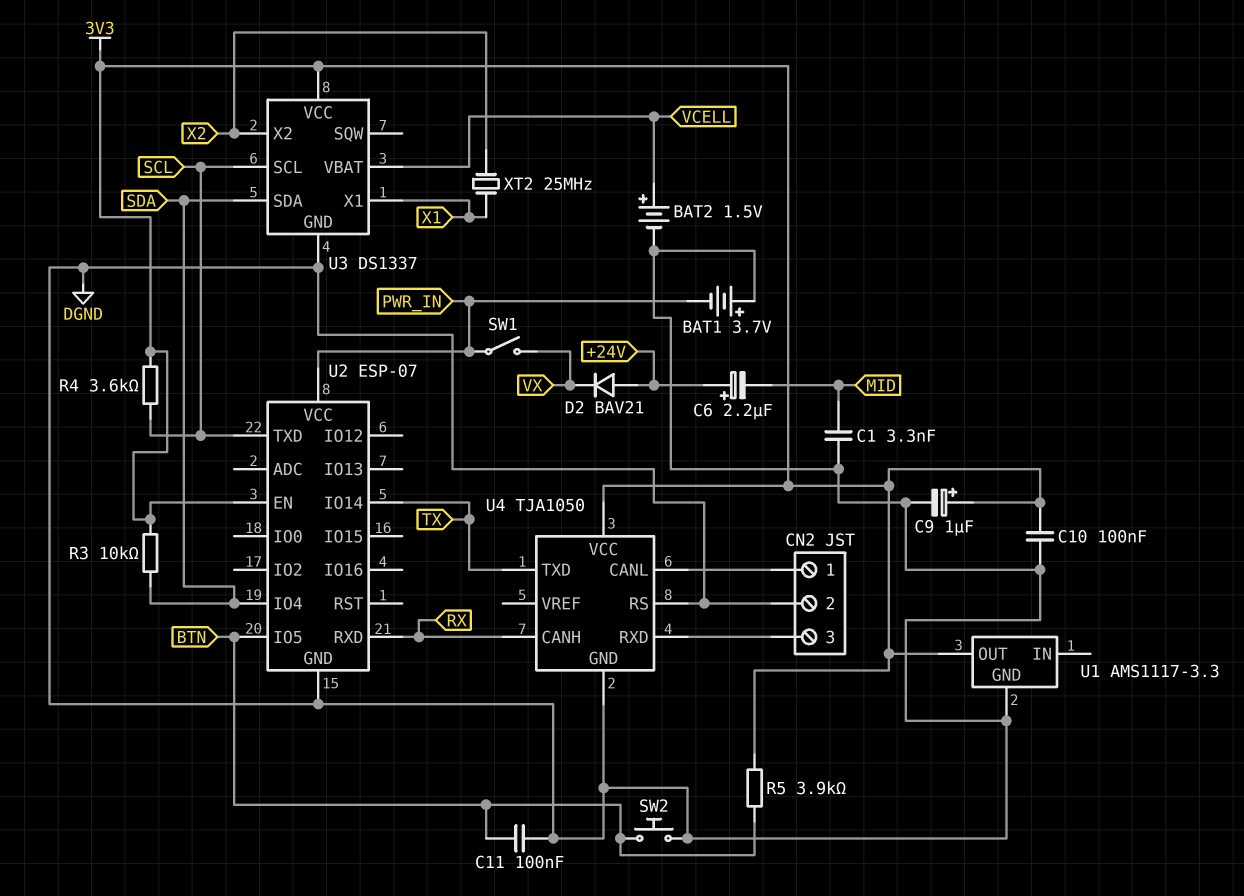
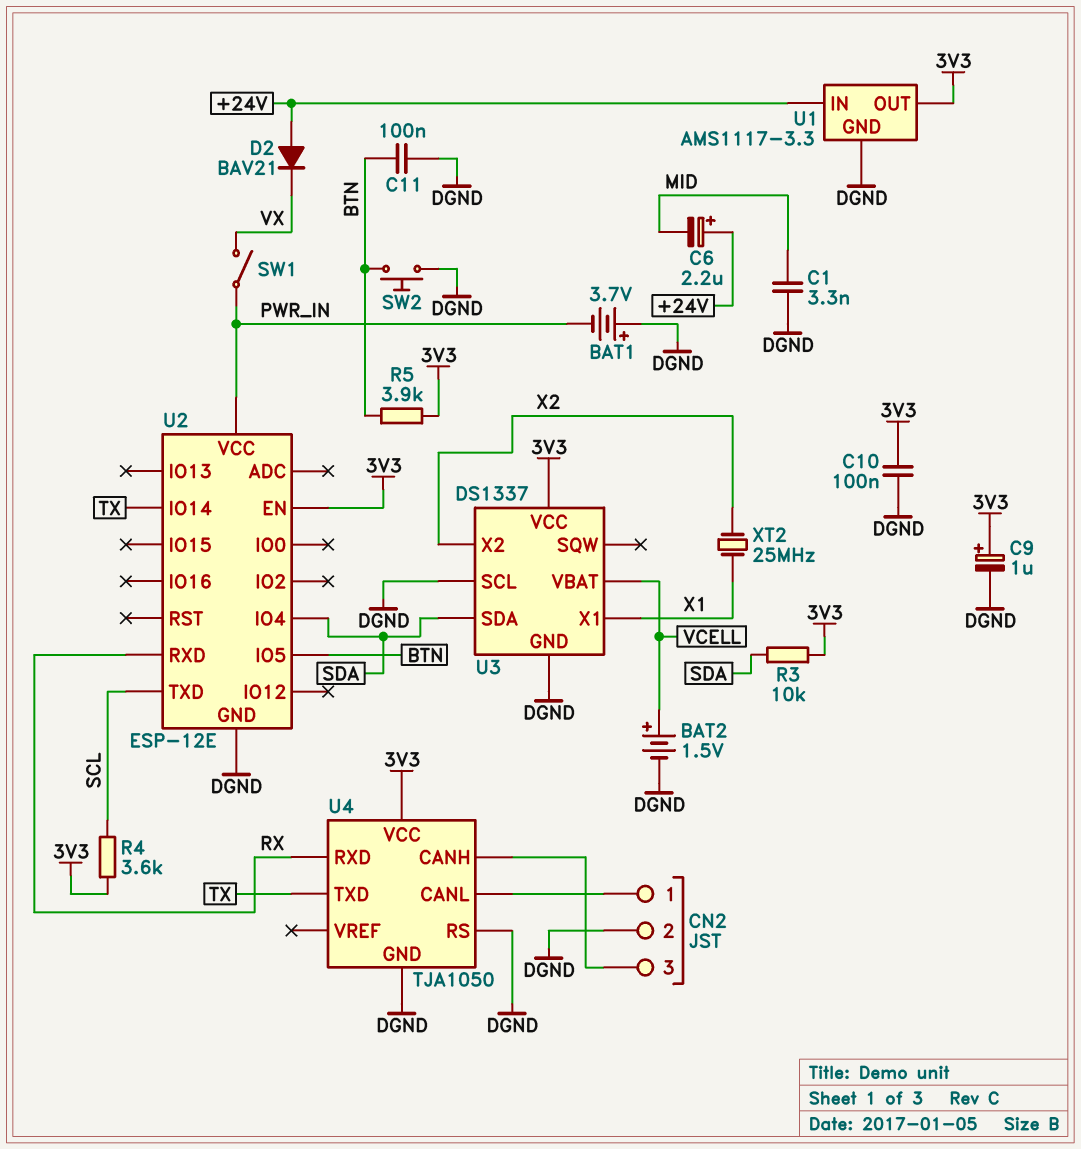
U1 pin IN: none -> +24V
U2: ESP-07 -> ESP-12E
U3 pin SCL: SCL -> DGND
U4 pin CANH: RX -> CN2/3
U4 pin RXD: CN2/3 -> RX

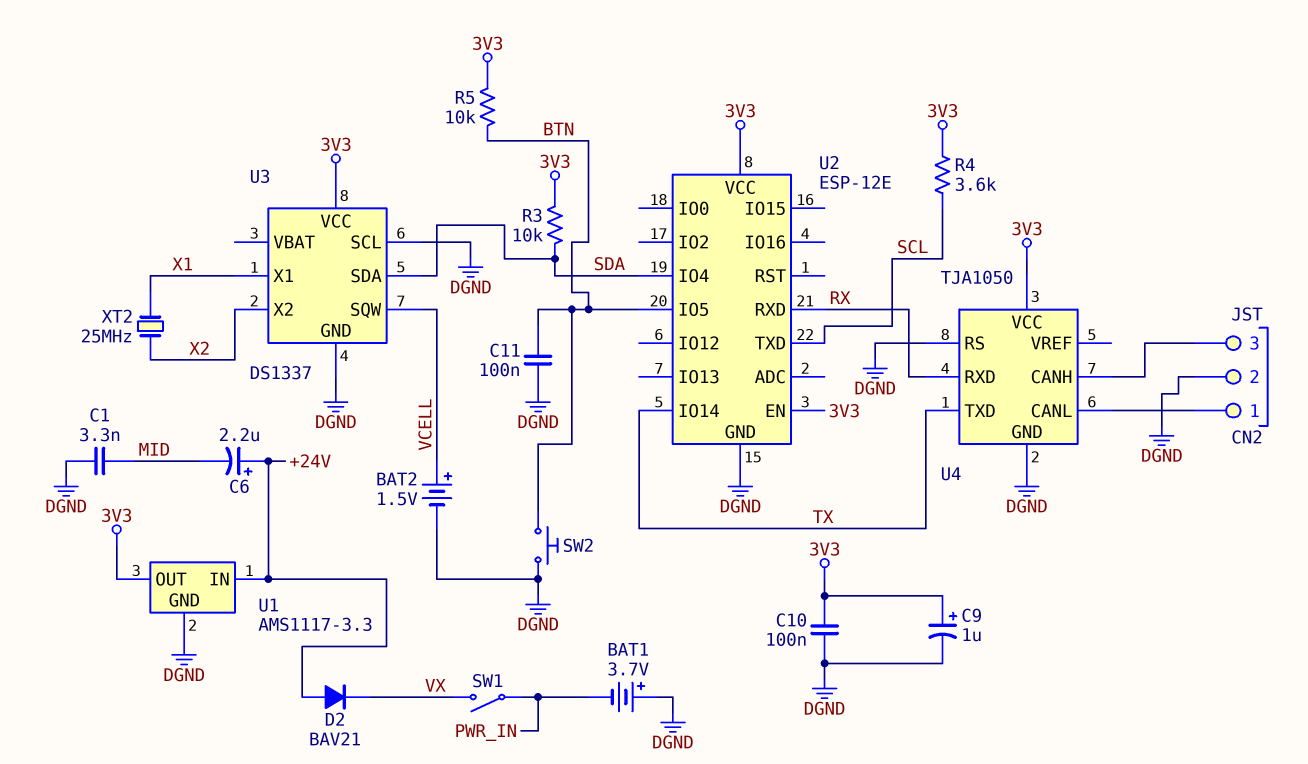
R5: 3.9k (3V3, BTN) -> 10k (3V3, BTN)
U2 pin VCC: PWR_IN -> 3V3
U3 pin SQW: none -> VCELL
U3 pin VBAT: VCELL -> none

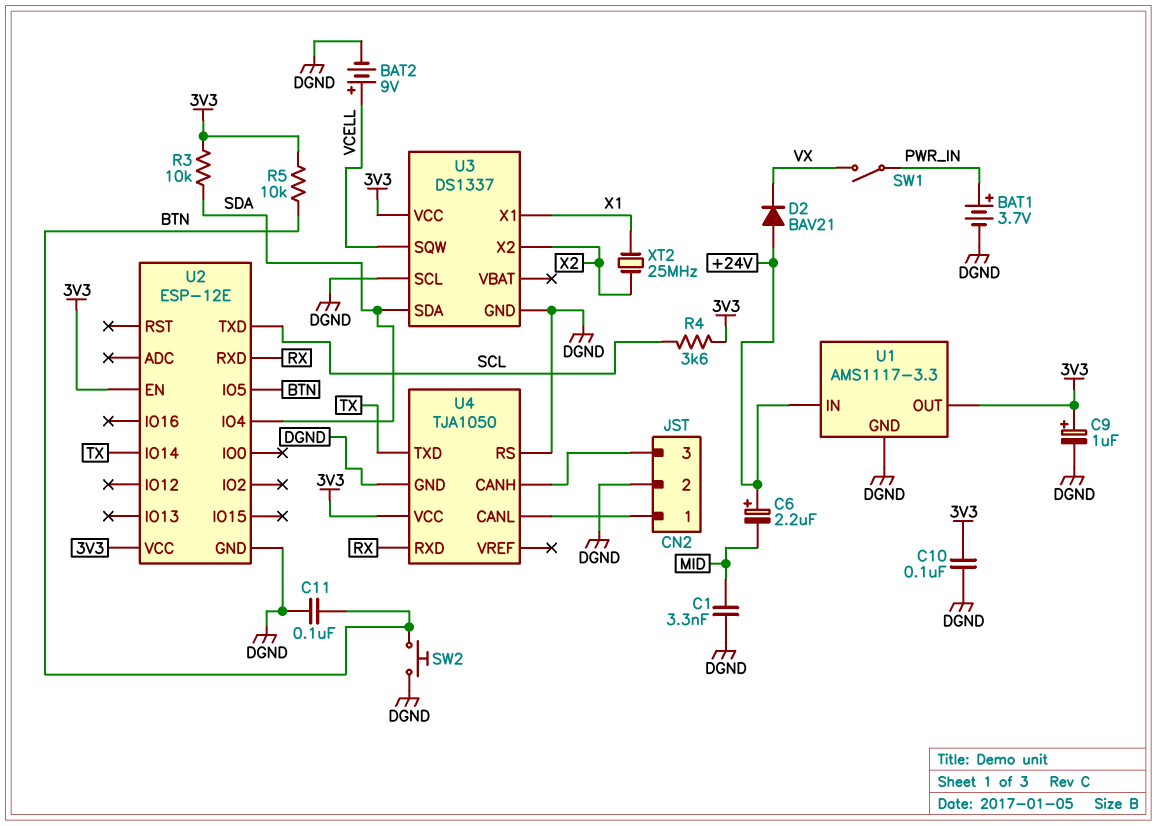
BAT1: 3.7V (plus DGND, minus PWR_IN) -> 3.7V (plus PWR_IN, minus DGND)
BAT2: 1.5V (plus VCELL, minus DGND) -> 9V (plus VCELL, minus DGND)

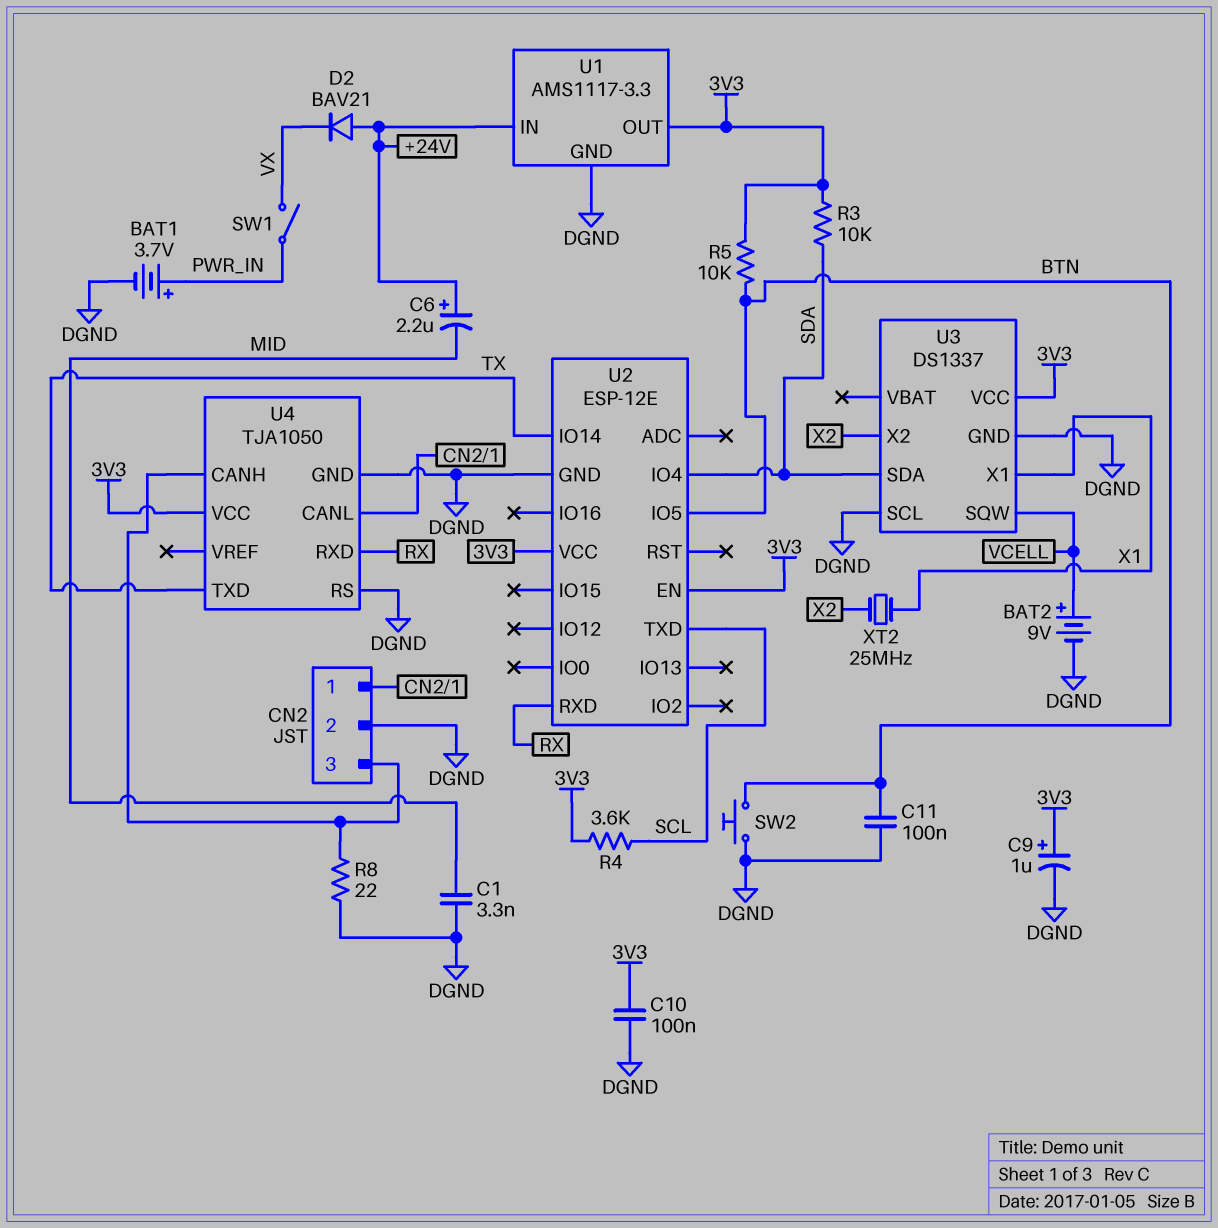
R8: none -> 22 (CN2/3, DGND)

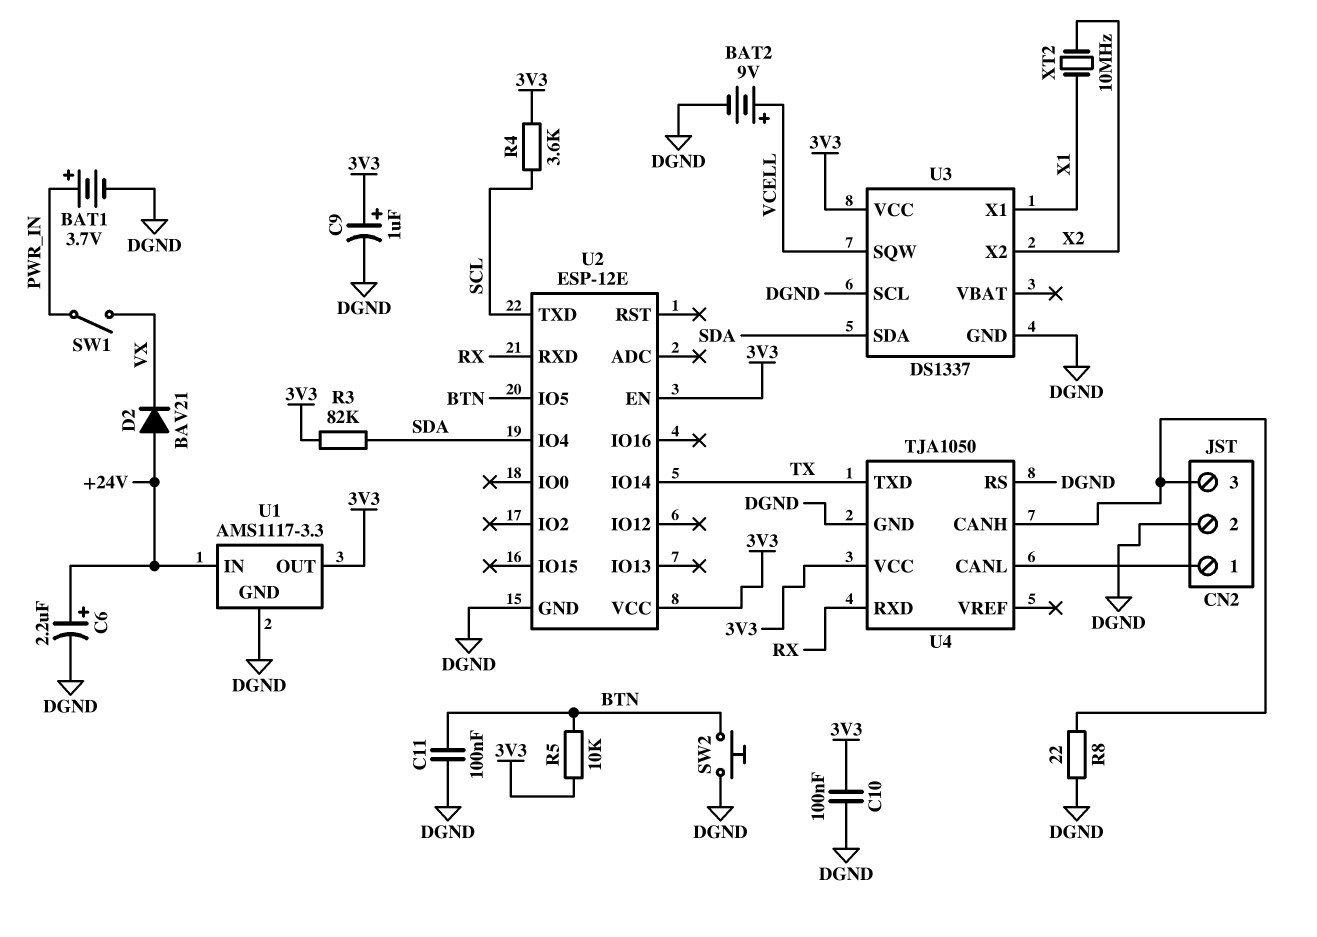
C1: 3.3nF (DGND, MID) -> none
C6: 2.2uF (plus +24V, minus MID) -> 2.2uF (plus +24V, minus DGND)
R3: 10k (3V3, SDA) -> 82k (3V3, SDA)
XT2: 25MHz (X1, X2) -> 10MHz (X1, X2)

